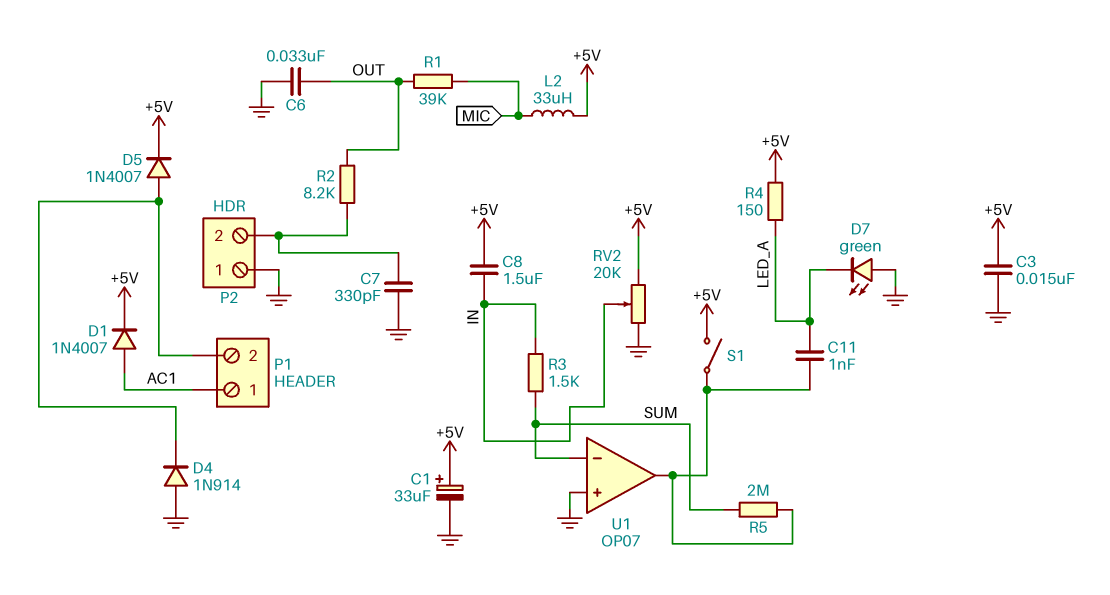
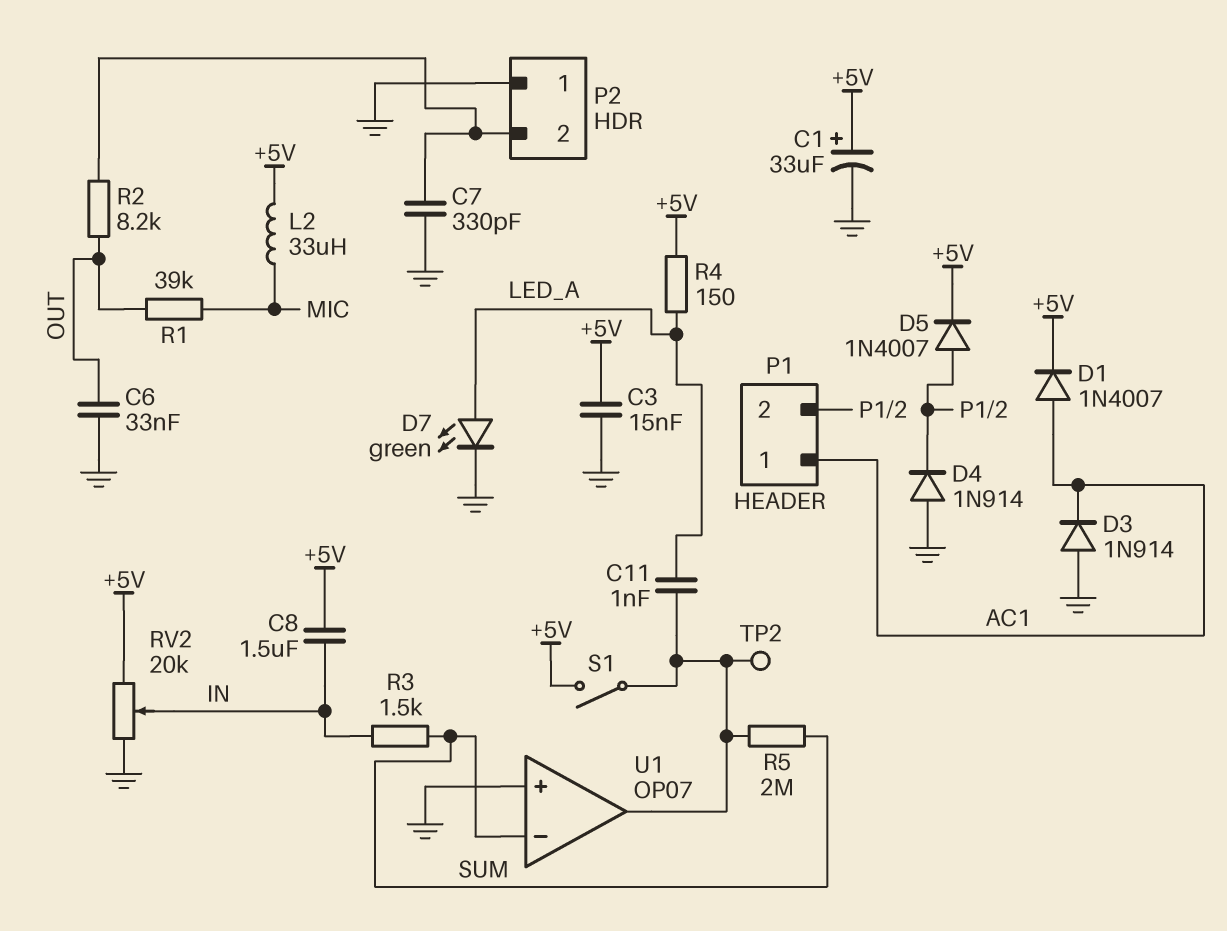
D3: none -> diode 1N914 (A GND, K AC1)
D7: LED green (A GND, K LED_A) -> LED green (A LED_A, K GND)
TP2: none -> test point (U1/out)

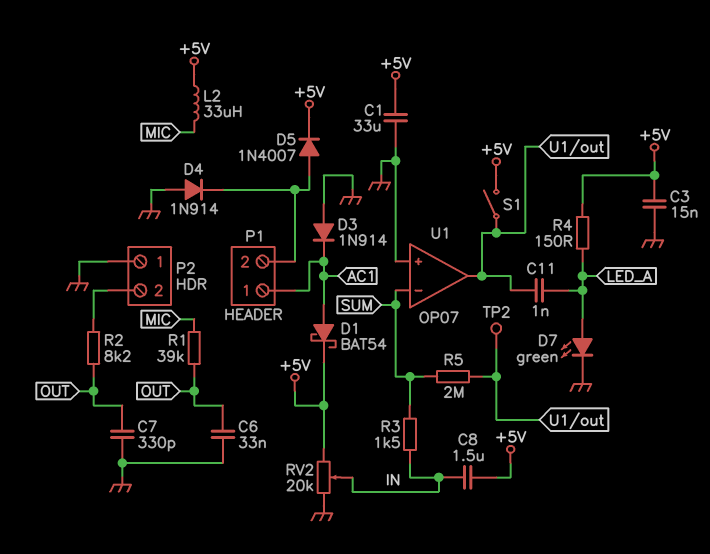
C1: 33uF (plus +5V, minus GND) -> 33uF (+5V, GND)
C7: 330pF (GND, P2/2) -> 330pF (GND, OUT)
D1: diode 1N4007 (A AC1, K +5V) -> schottky BAT54 (A AC1, K +5V)

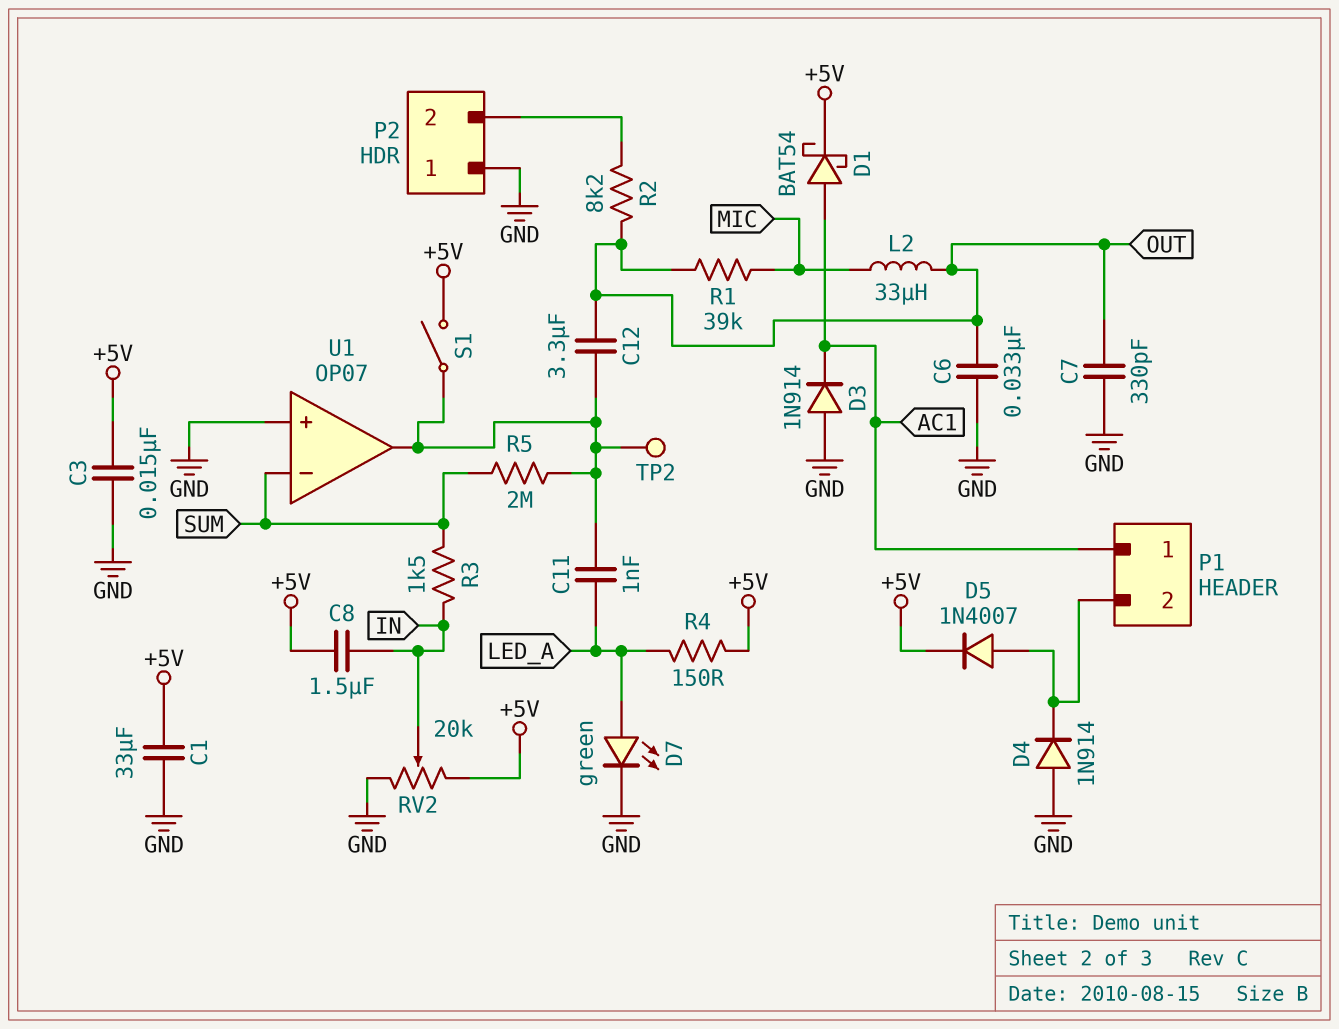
C12: none -> 3.3uF (OUT, U1/out)
L2: 33uH (+5V, MIC) -> 33uH (MIC, OUT)

